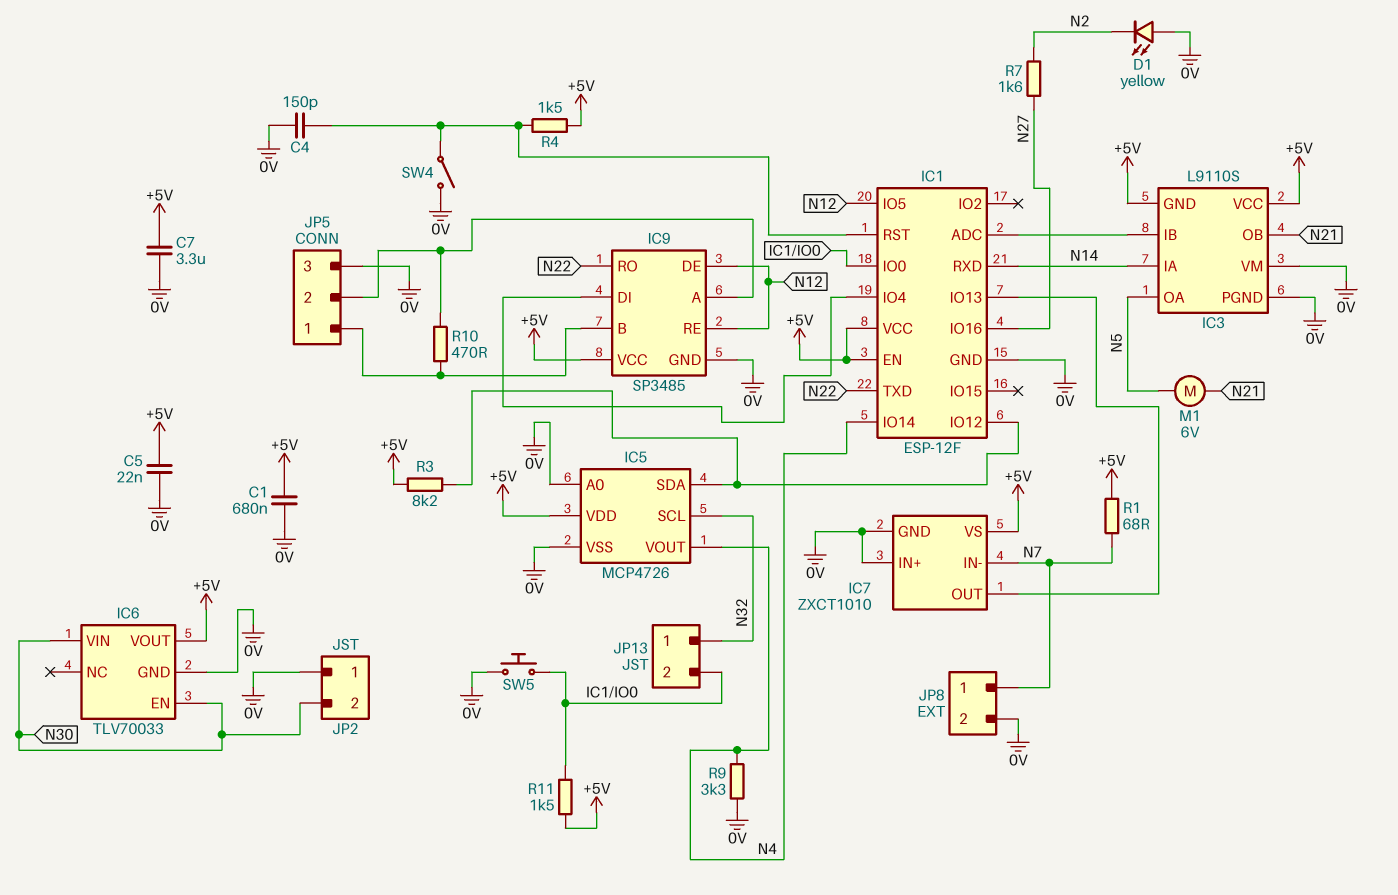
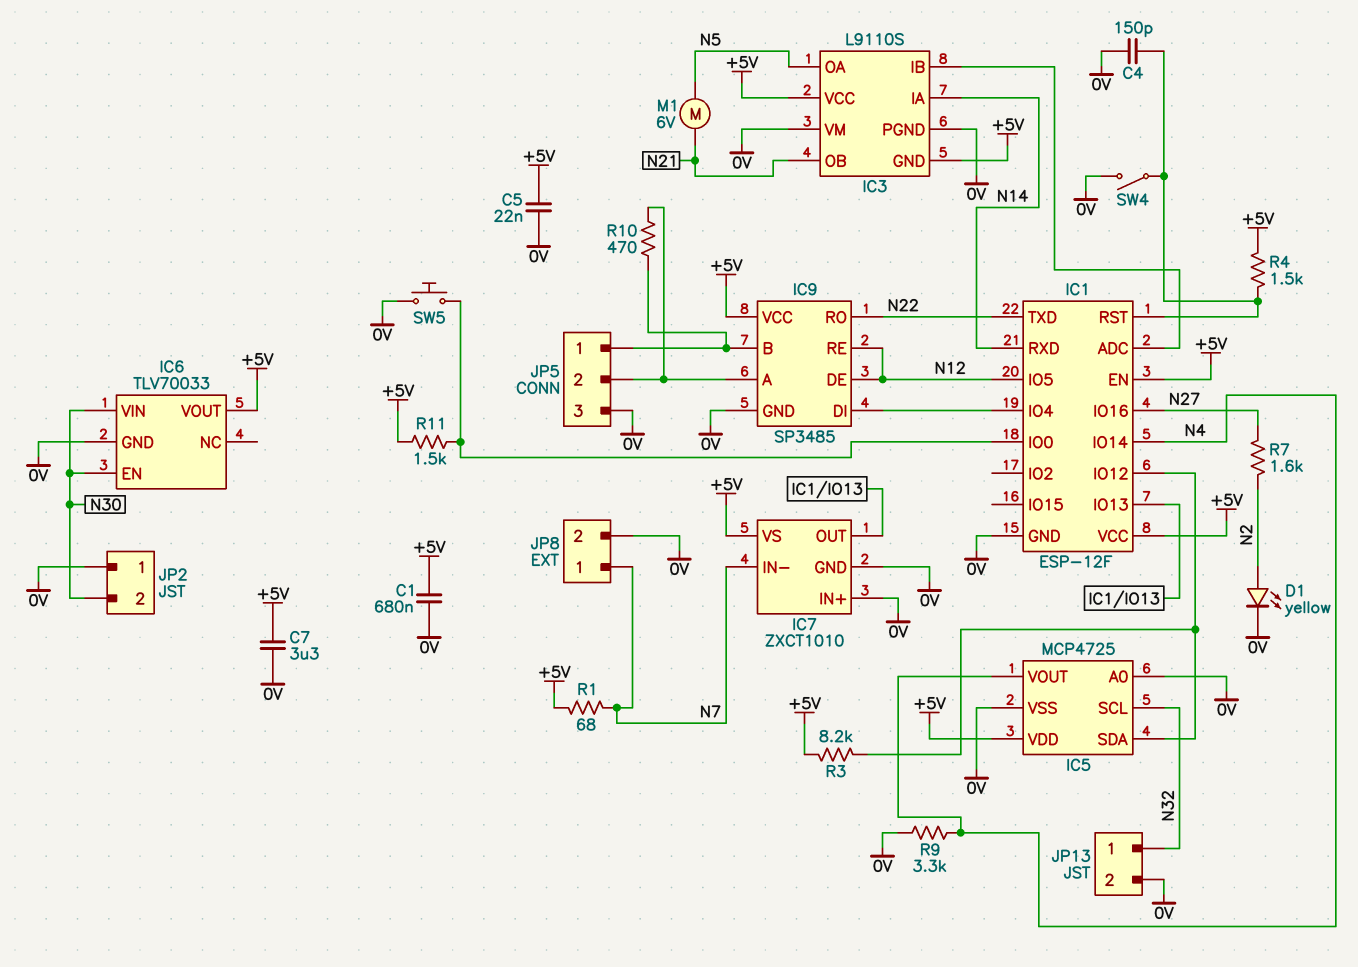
D1: LED yellow (A 0V, K N2) -> LED yellow (A N2, K 0V)
IC5: MCP4726 -> MCP4725
JP13 pin 2: IC1/IO0 -> 0V

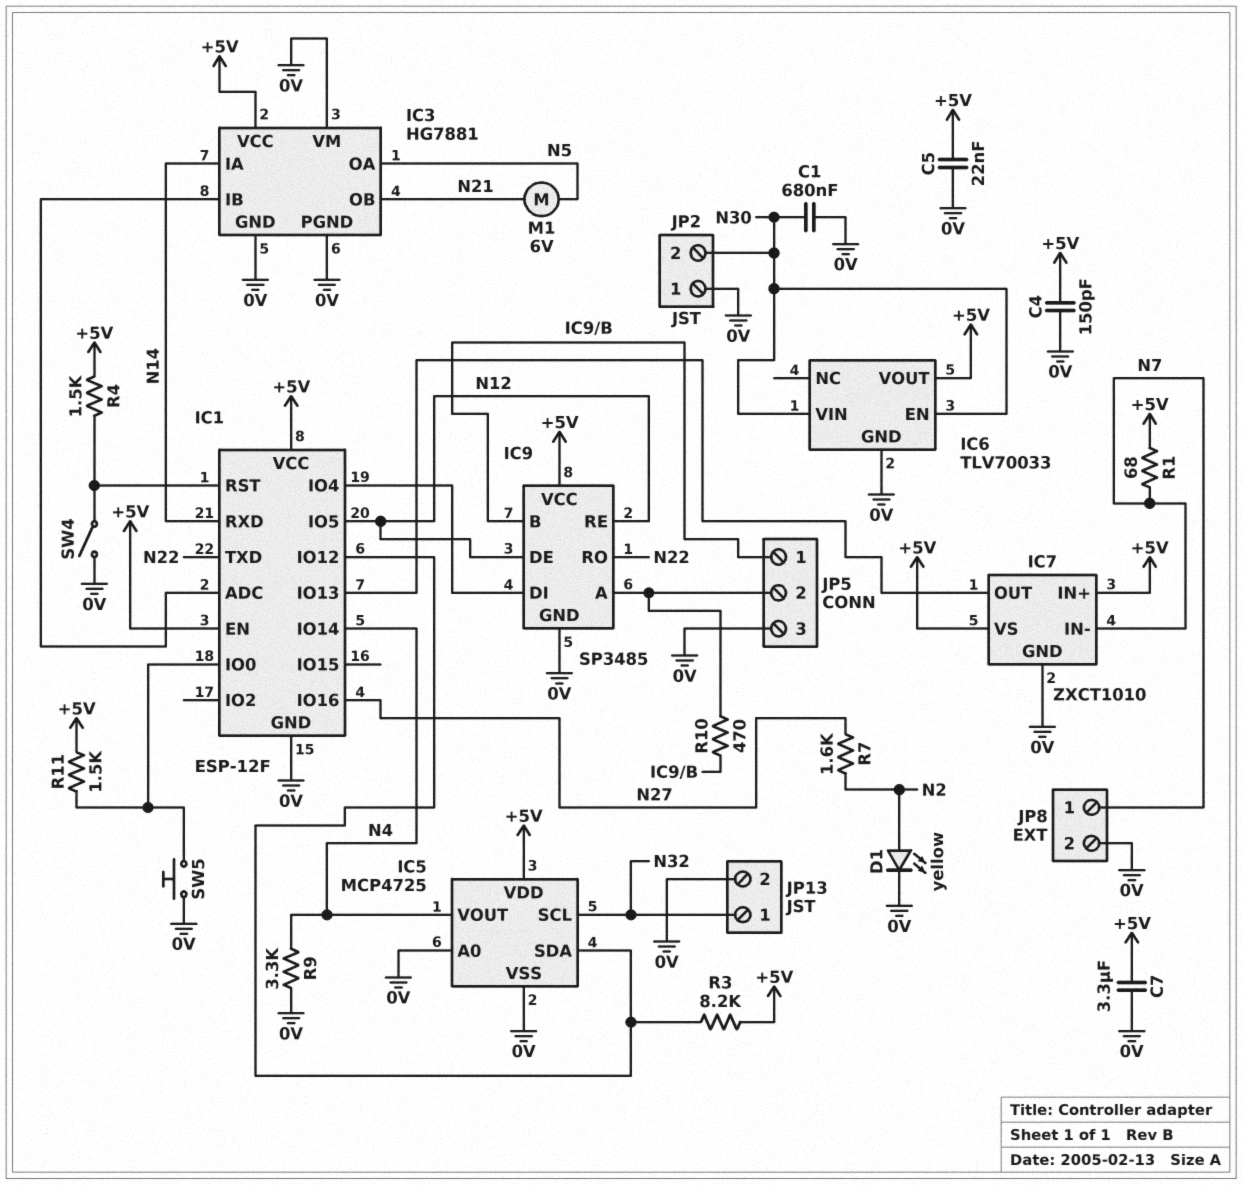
C1: 680nF (+5V, 0V) -> 680nF (0V, N30)
C4: 150pF (0V, IC1/RST) -> 150pF (+5V, 0V)
IC3: L9110S -> HG7881
IC3 pin GND: +5V -> 0V
IC7 pin IN+: 0V -> +5V

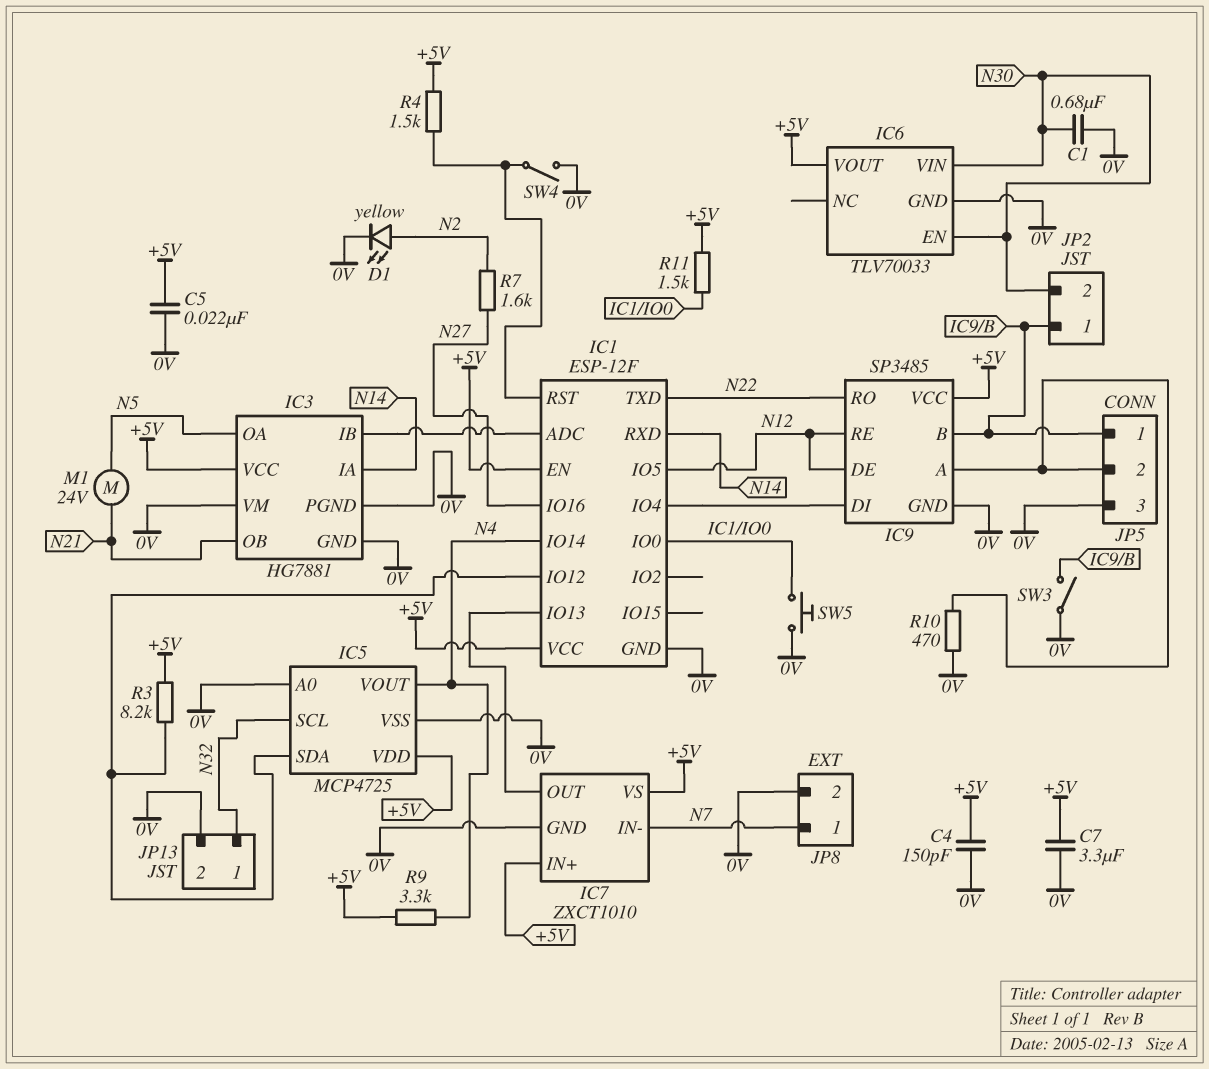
JP2 pin 1: 0V -> IC9/B
M1: motor 6V (N5, N21) -> motor 24V (N5, N21)
R1: 68 (+5V, N7) -> none
R9: 3.3k (0V, N4) -> 3.3k (+5V, N4)
R10: 470 (IC9/A, IC9/B) -> 470 (0V, IC9/A)
SW3: none -> switch (0V, IC9/B)

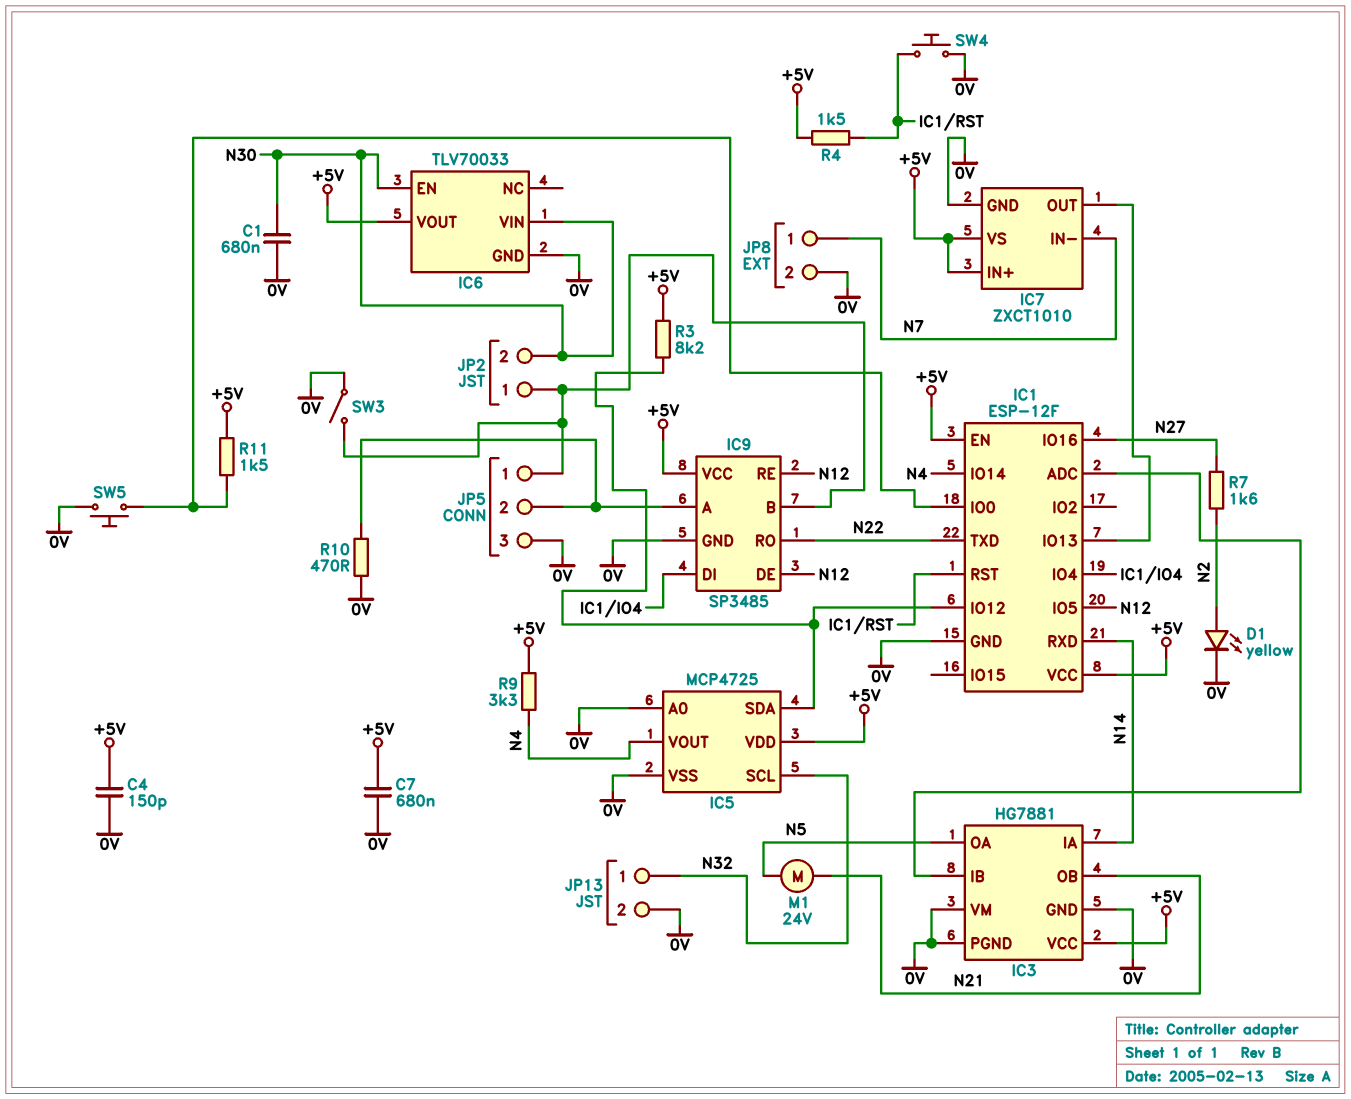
C5: 22nF (+5V, 0V) -> none
C7: 3.3uF (+5V, 0V) -> 680nF (+5V, 0V)
SW4: switch (0V, IC1/RST) -> button (0V, IC1/RST)

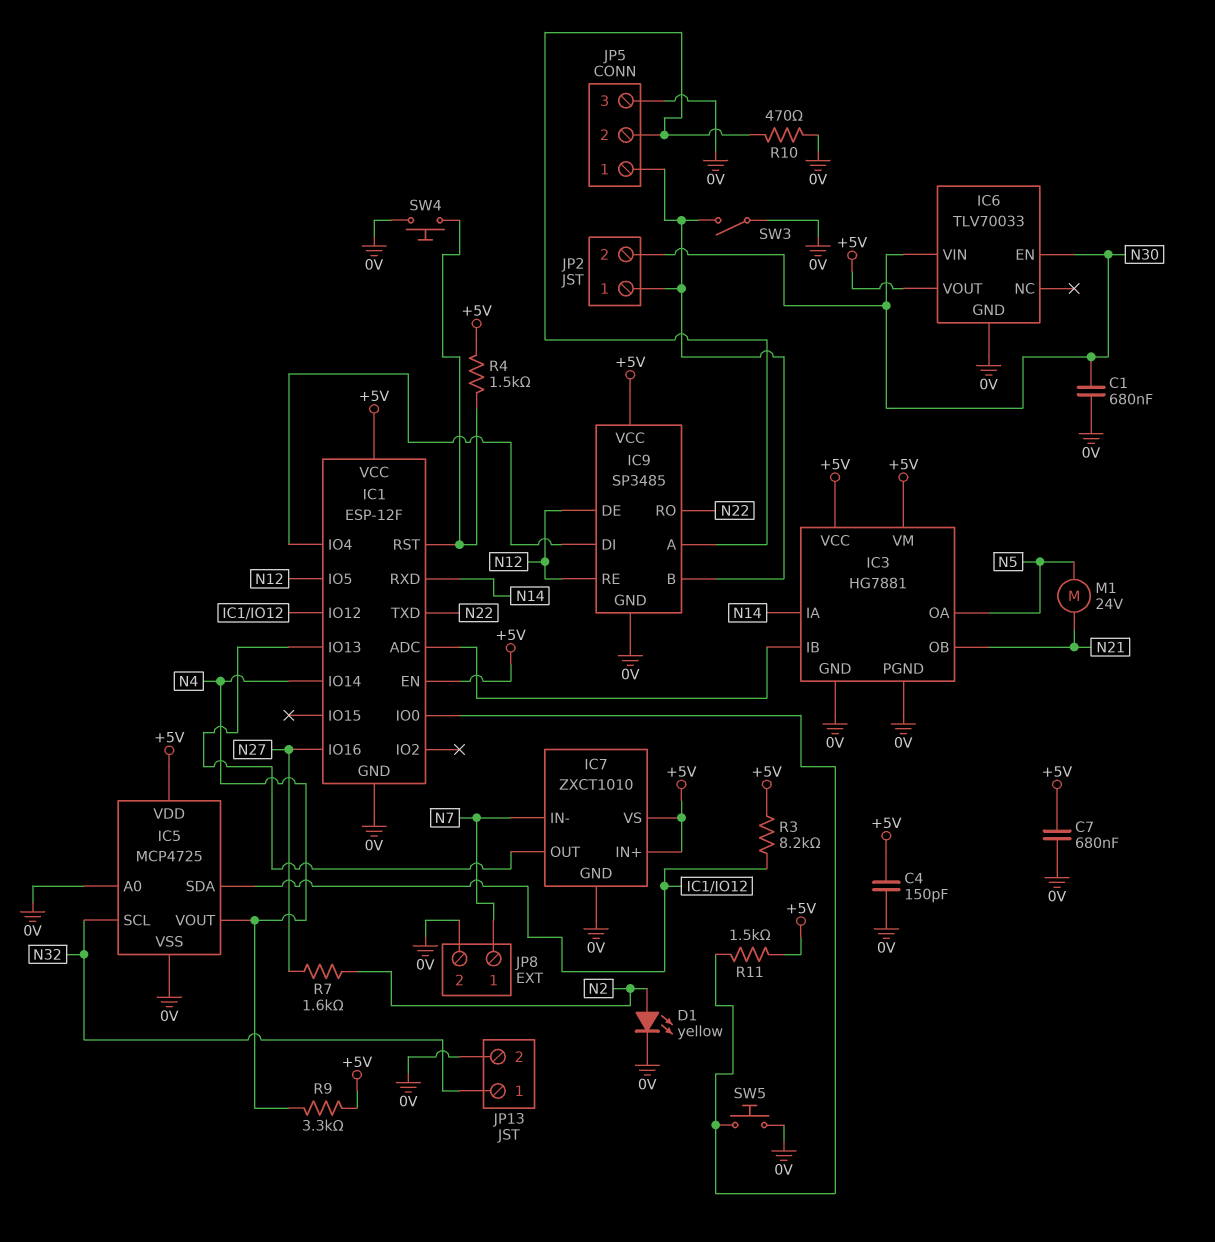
IC3 pin VM: 0V -> +5V

